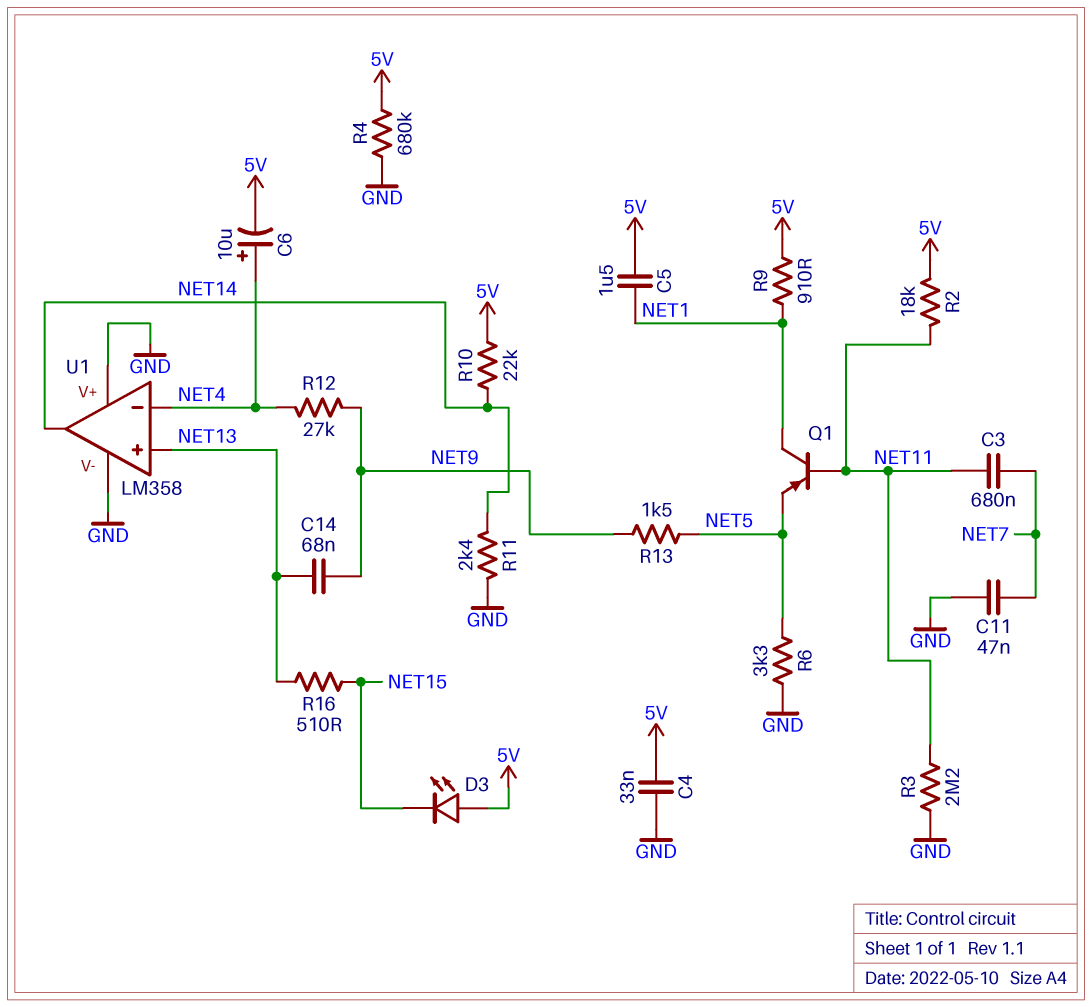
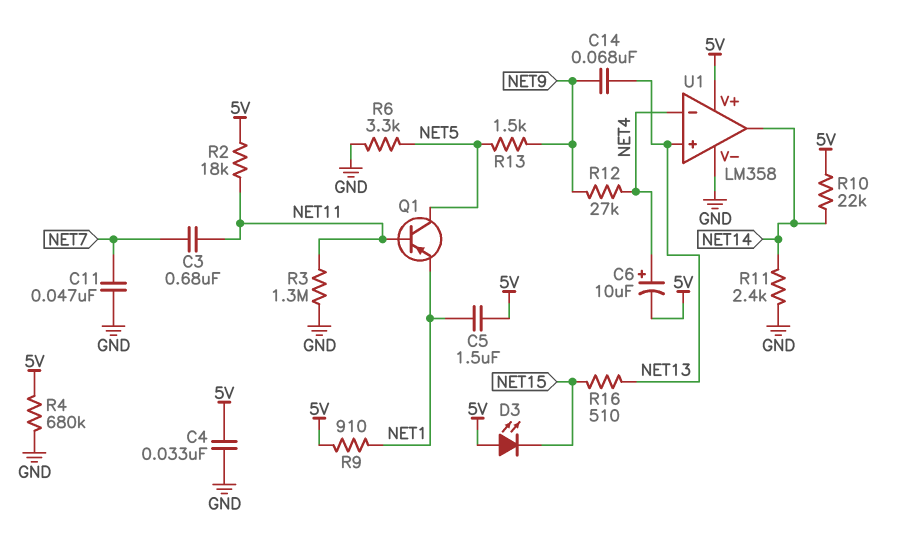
Q1: PNP (B NET11, C NET1, E NET5) -> PNP (B NET11, C NET5, E NET1)
R3: 2.2M (GND, NET11) -> 1.3M (GND, NET11)
U1 pin V+: GND -> 5V

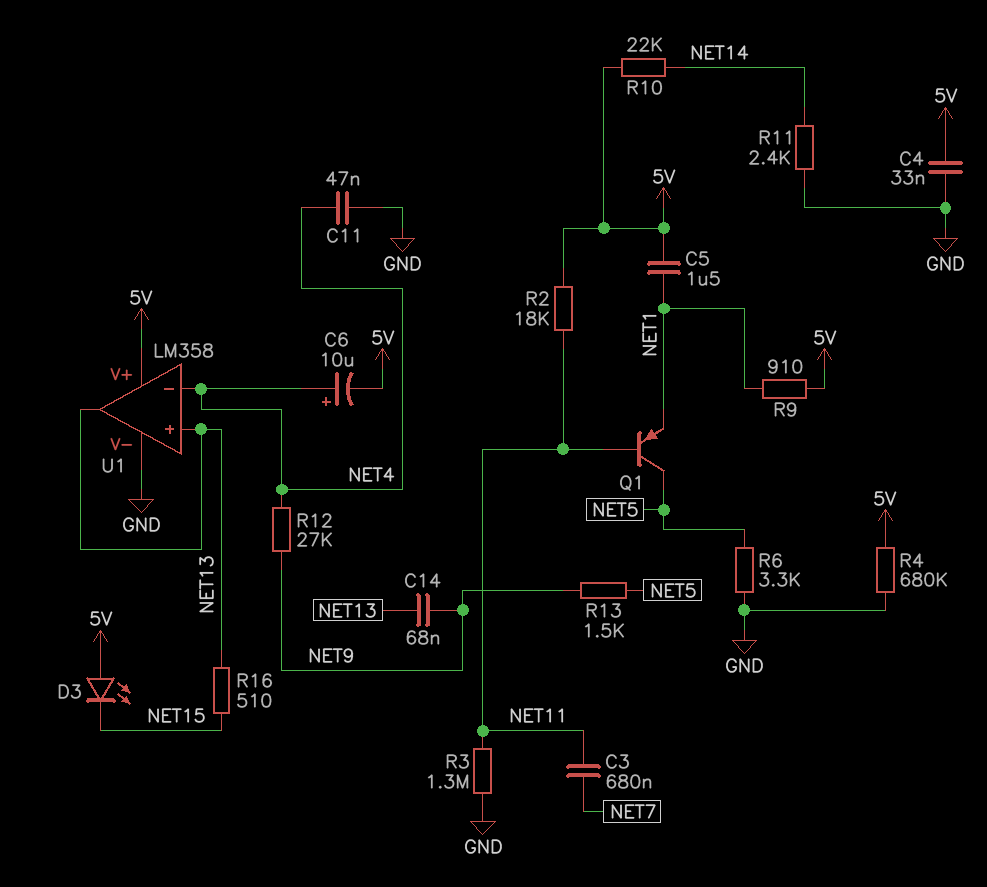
C11: 47nF (GND, NET7) -> 47nF (GND, NET4)
U1 pin out: NET14 -> NET13

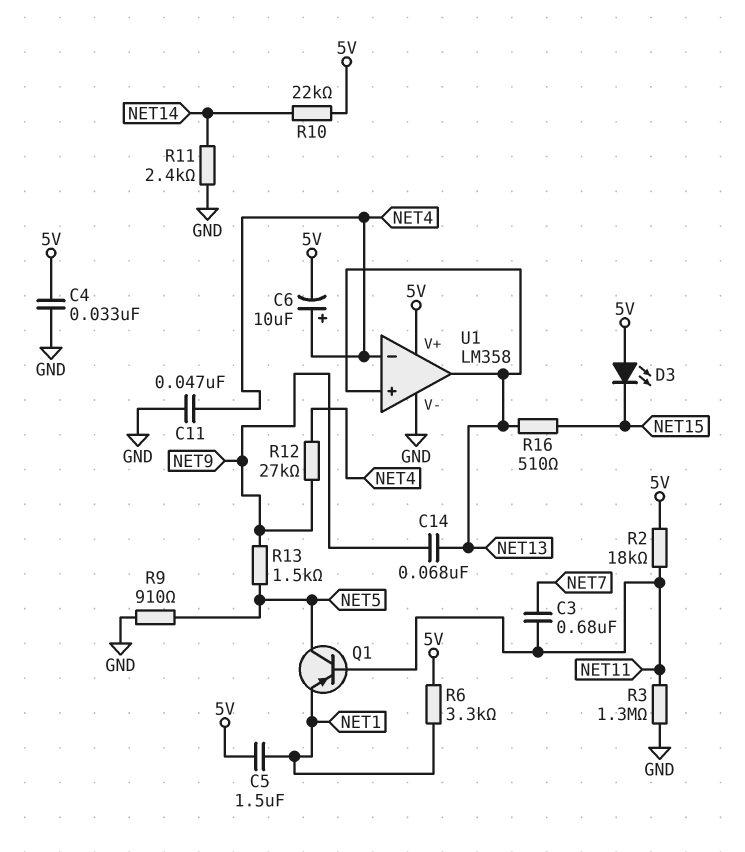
R4: 680k (5V, GND) -> none
R6: 3.3k (GND, NET5) -> 3.3k (5V, NET1)
R9: 910 (5V, NET1) -> 910 (GND, NET5)

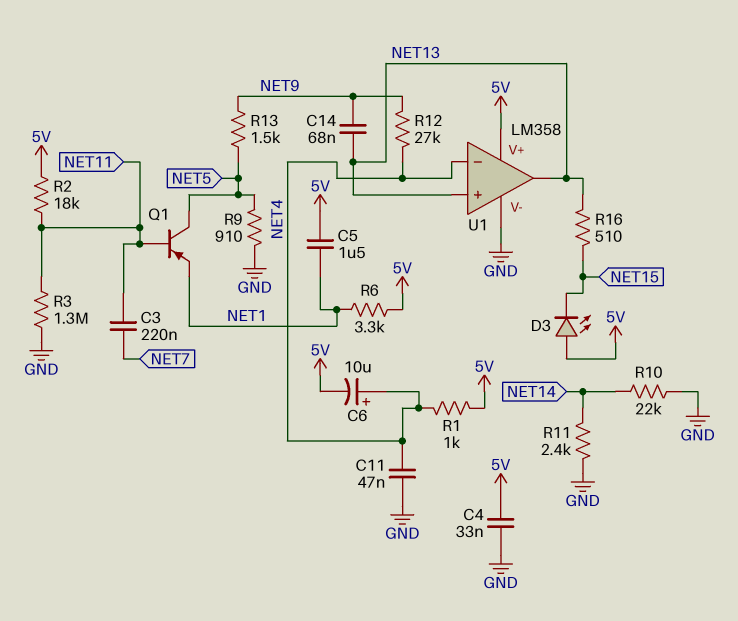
C3: 680nF (NET7, NET11) -> 220nF (NET7, NET11)
R1: none -> 1k (5V, NET4)
R10: 22k (5V, NET14) -> 22k (GND, NET14)

